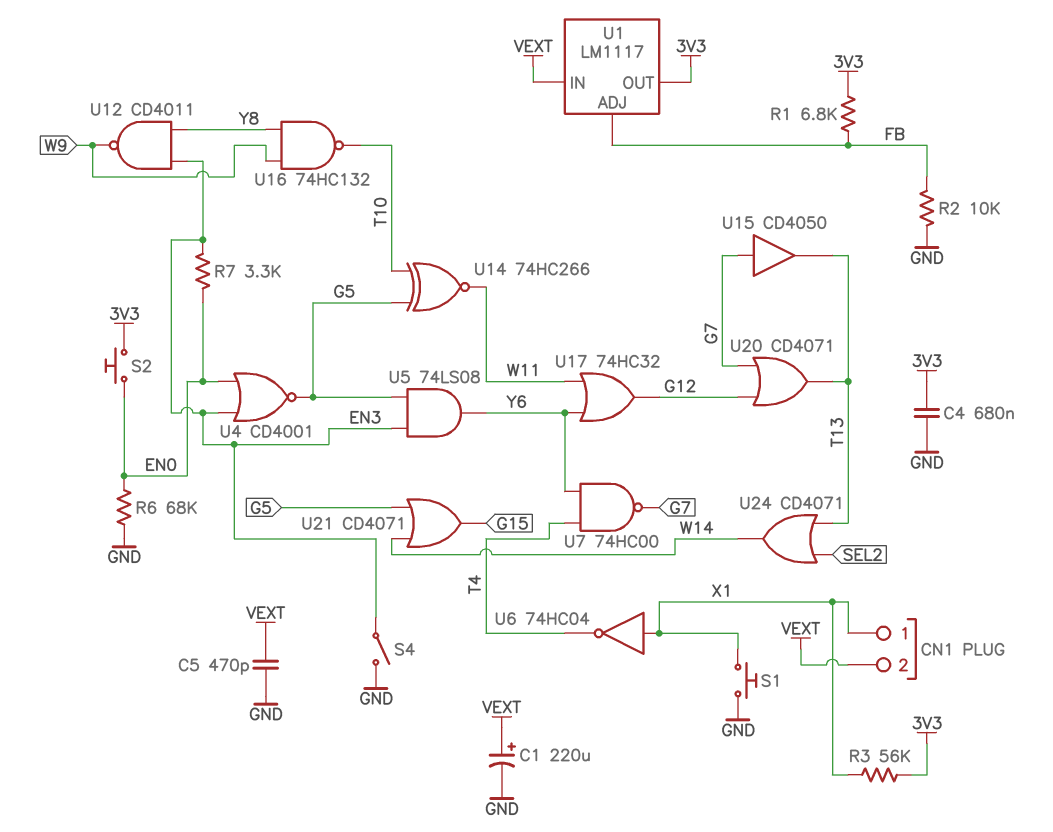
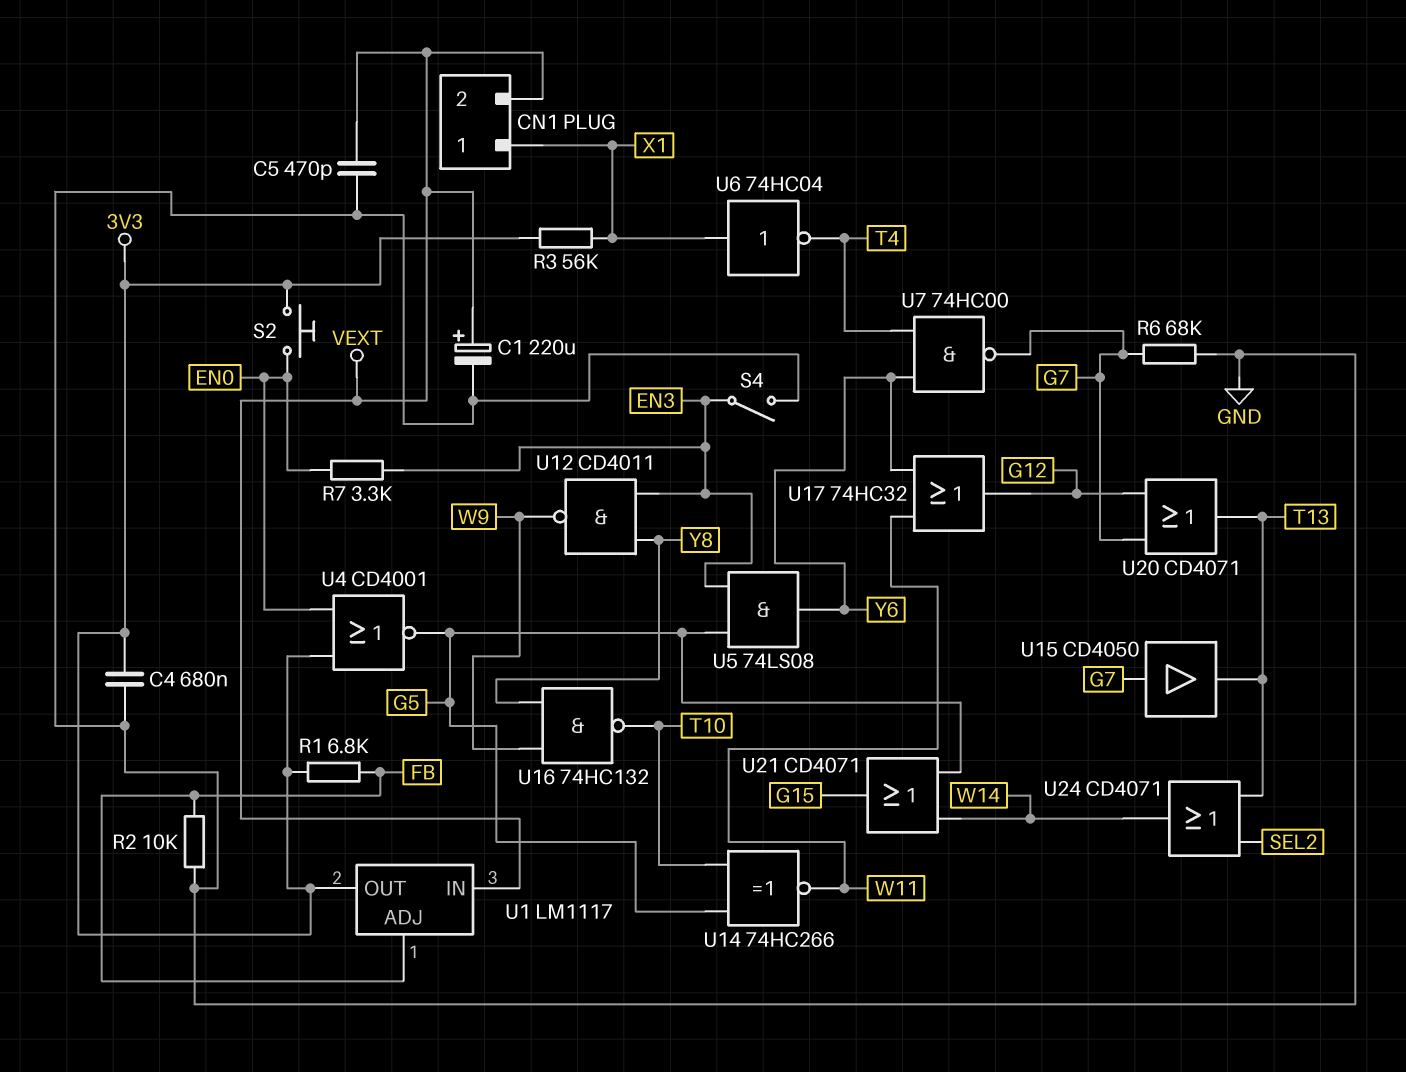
R6: 68k (EN0, GND) -> 68k (G7, GND)
S1: button (GND, X1) -> none
U4: NOR CD4001 (in EN0, in EN3, out G5) -> NOR CD4001 (in 3V3, in EN0, out G5)

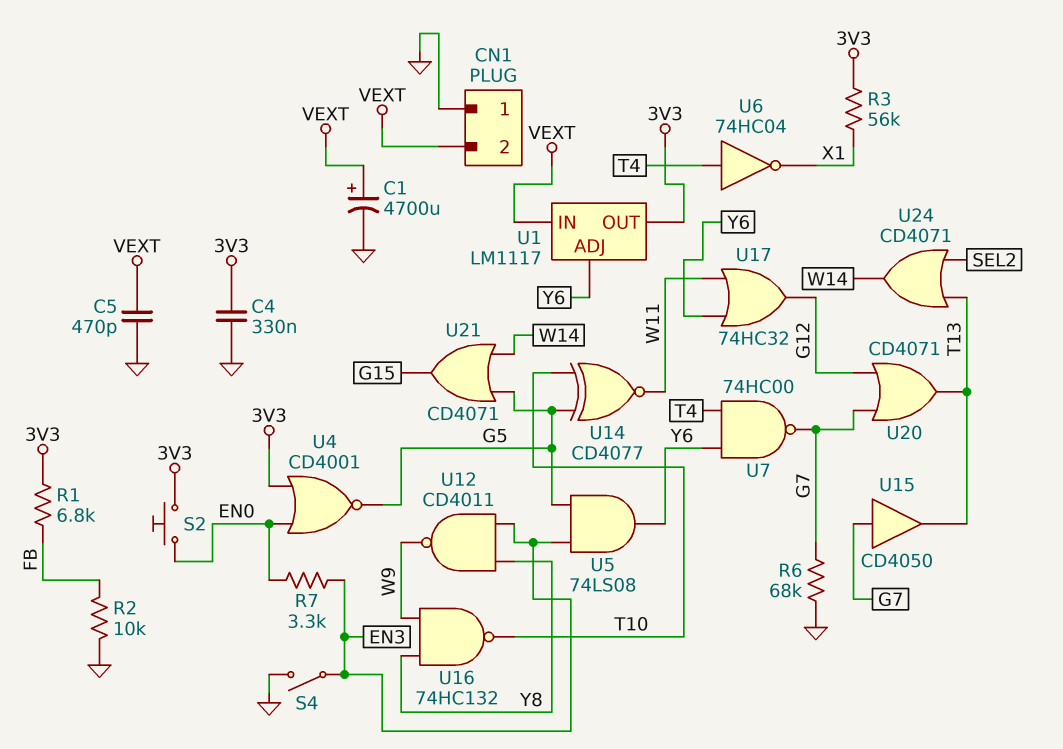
C1: 220uF (plus VEXT, minus GND) -> 4700uF (plus VEXT, minus GND)
C4: 680nF (3V3, GND) -> 330nF (3V3, GND)
CN1 pin 1: X1 -> GND
U1 pin ADJ: FB -> Y6
U6: NOT 74HC04 (in X1, out T4) -> NOT 74HC04 (in T4, out X1)
U14: XNOR 74HC266 (in G5, in T10, out W11) -> XNOR CD4077 (in G5, in T10, out W11)

